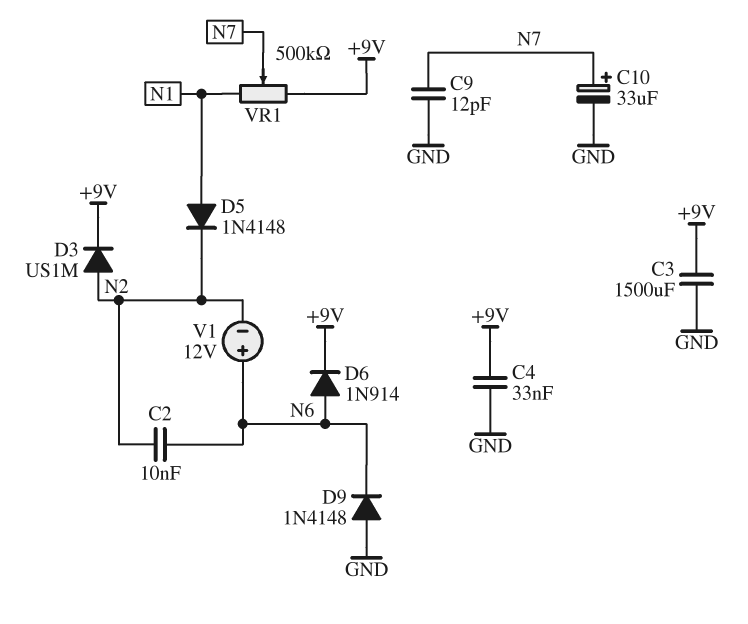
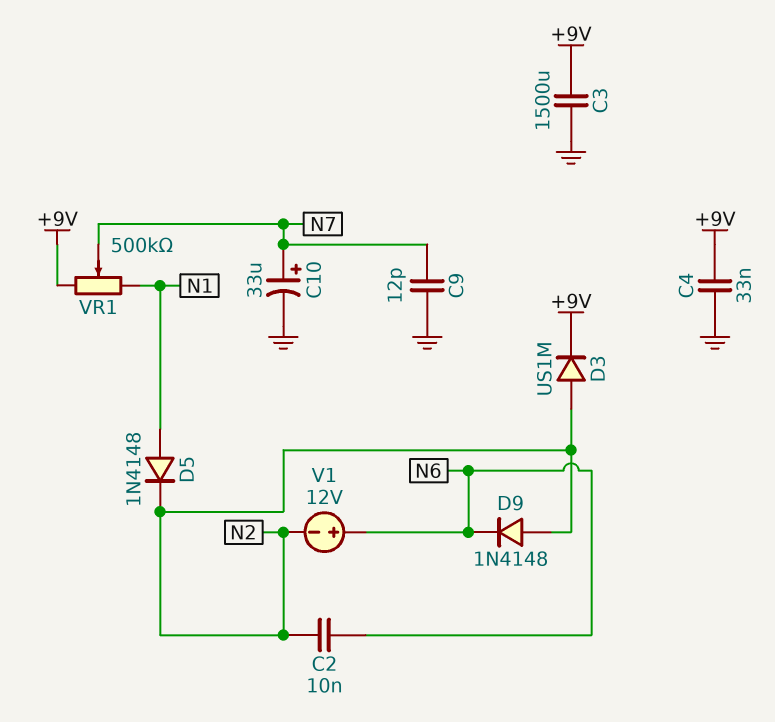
D6: diode 1N914 (A N6, K +9V) -> none
D9: diode 1N4148 (A GND, K N6) -> diode 1N4148 (A N2, K N6)

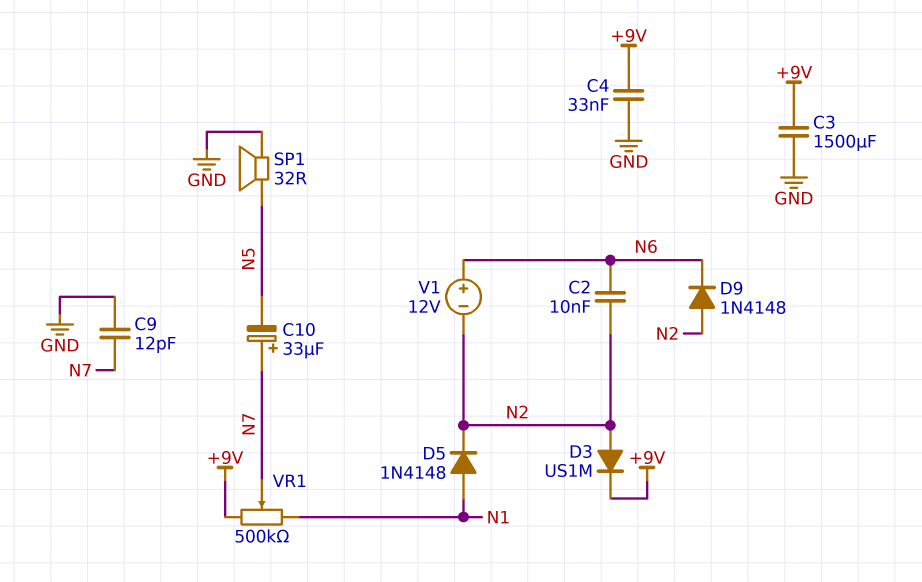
C10: 33uF (plus N7, minus GND) -> 33uF (plus N7, minus N5)
SP1: none -> speaker 32R (GND, N5)

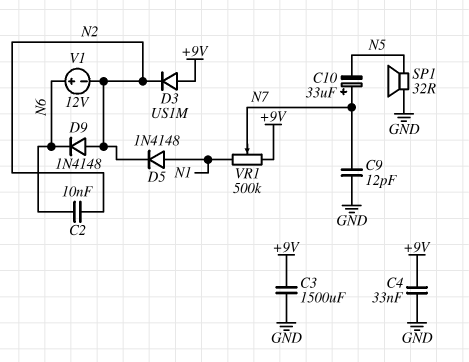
D3: diode US1M (A N2, K +9V) -> diode US1M (A +9V, K N2)

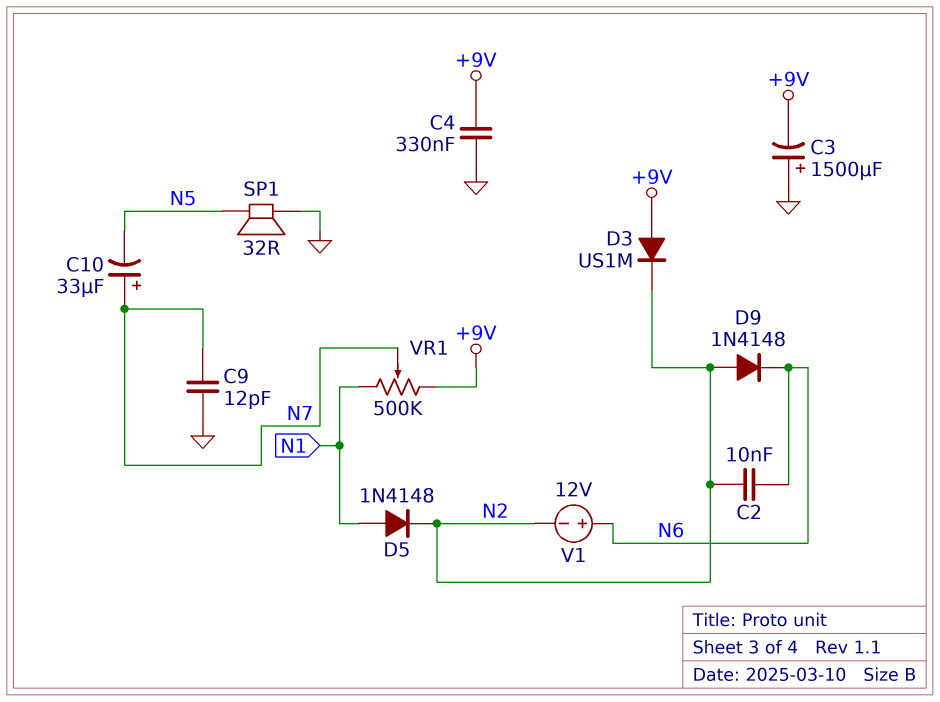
C3: 1500uF (+9V, GND) -> 1500uF (plus GND, minus +9V)
C4: 33nF (+9V, GND) -> 330nF (+9V, GND)

